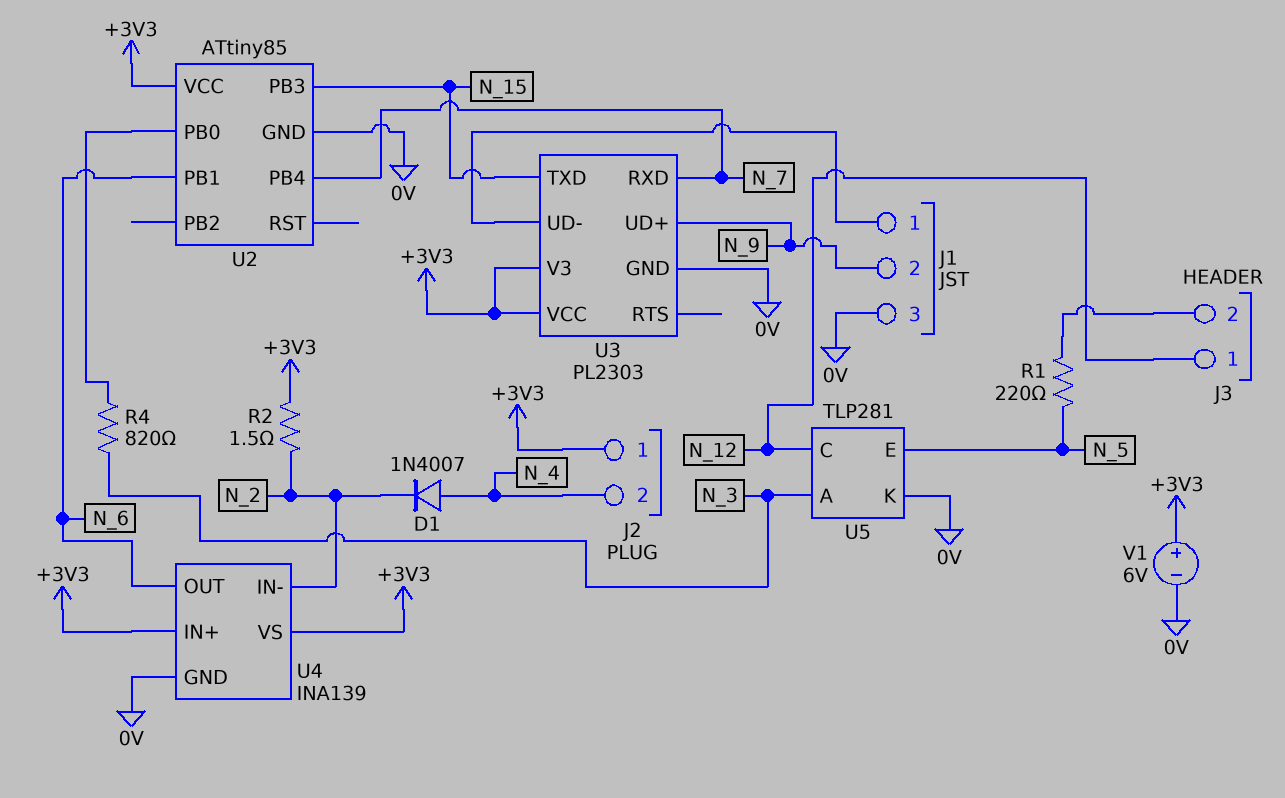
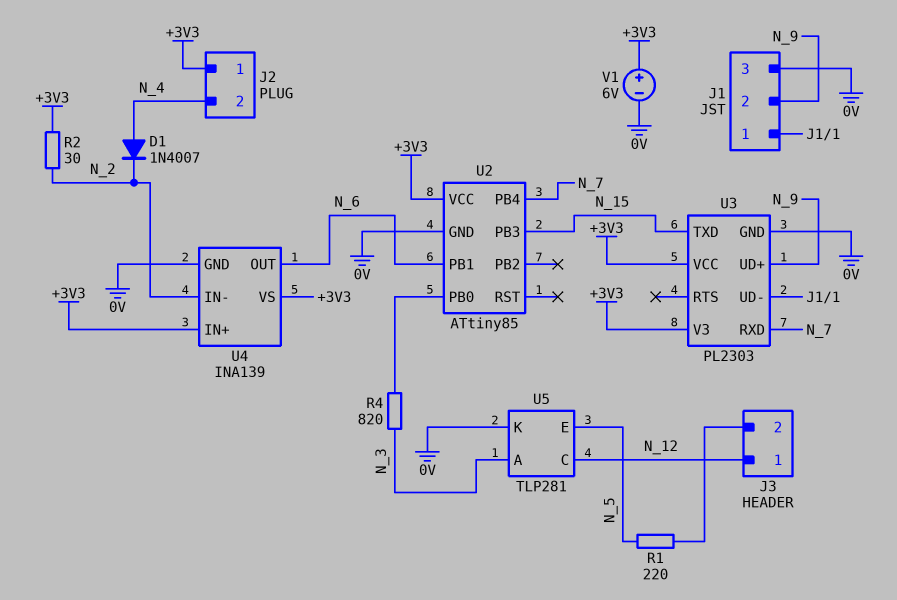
R2: 1.5 (+3V3, N_2) -> 30 (+3V3, N_2)

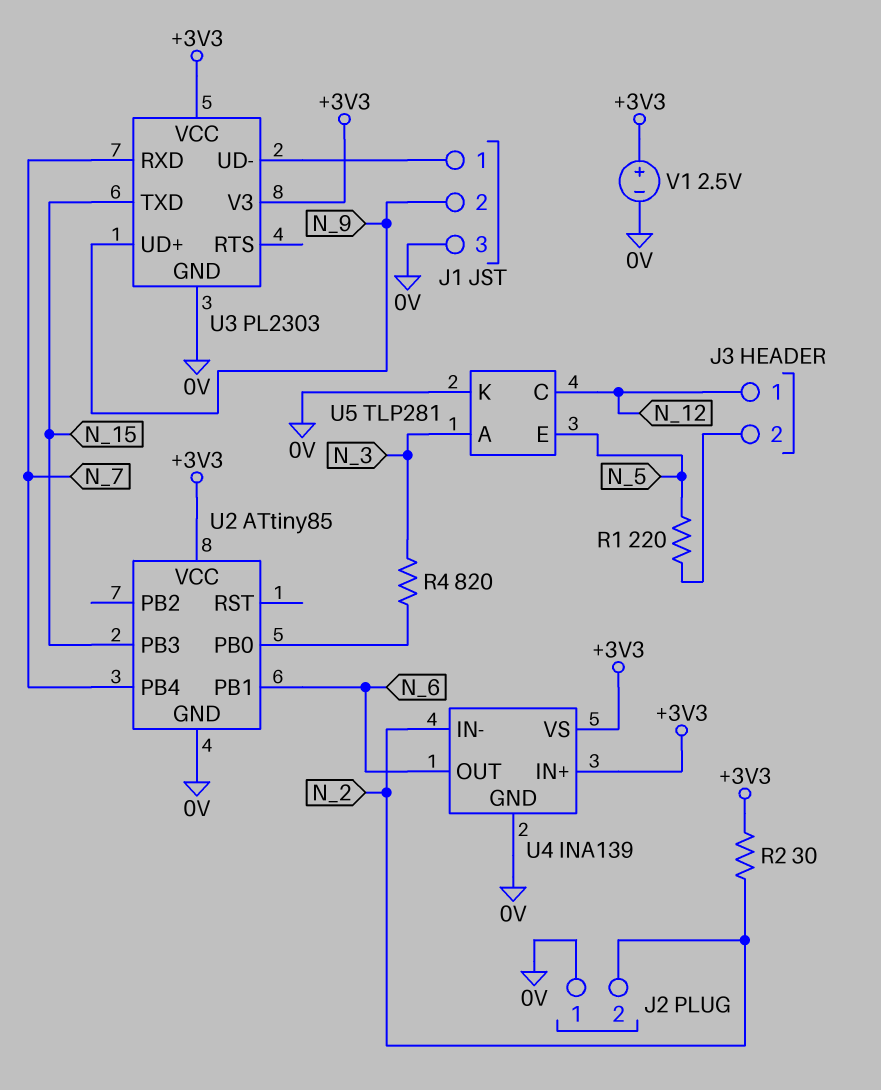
D1: diode 1N4007 (A N_4, K N_2) -> none
J2 pin 1: +3V3 -> 0V
J2 pin 2: N_4 -> N_2
V1: 6V (plus +3V3, minus 0V) -> 2.5V (plus +3V3, minus 0V)

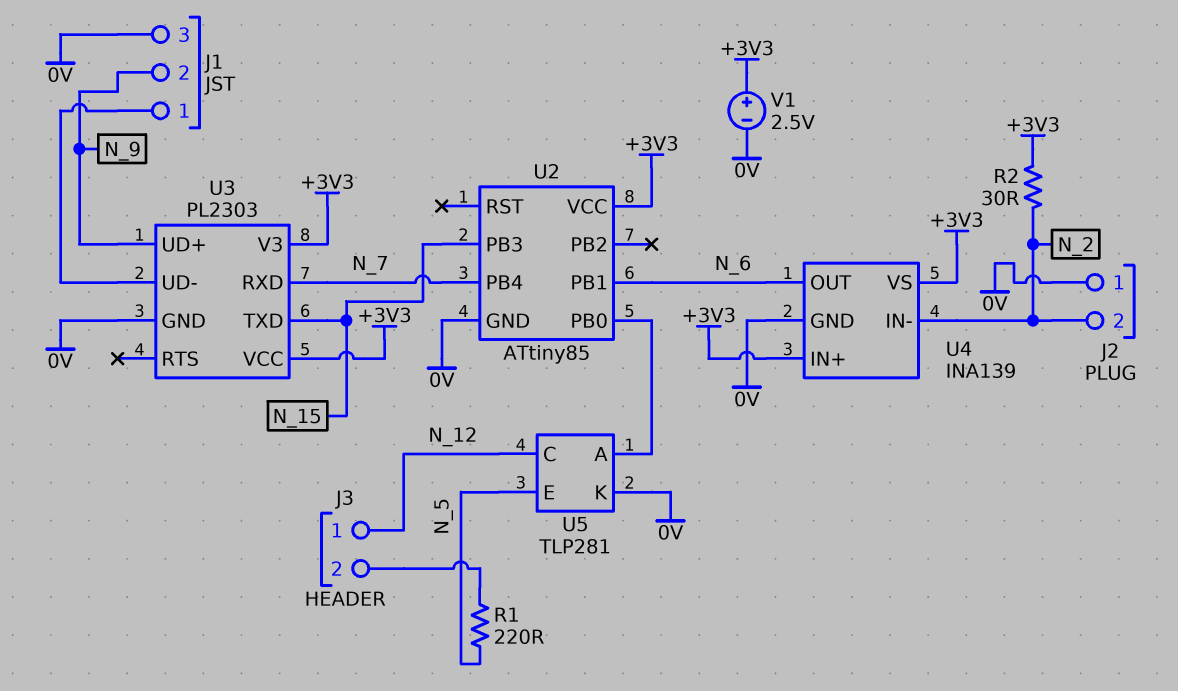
R4: 820 (N_3, U2/PB0) -> none
U5 pin A: N_3 -> U2/PB0

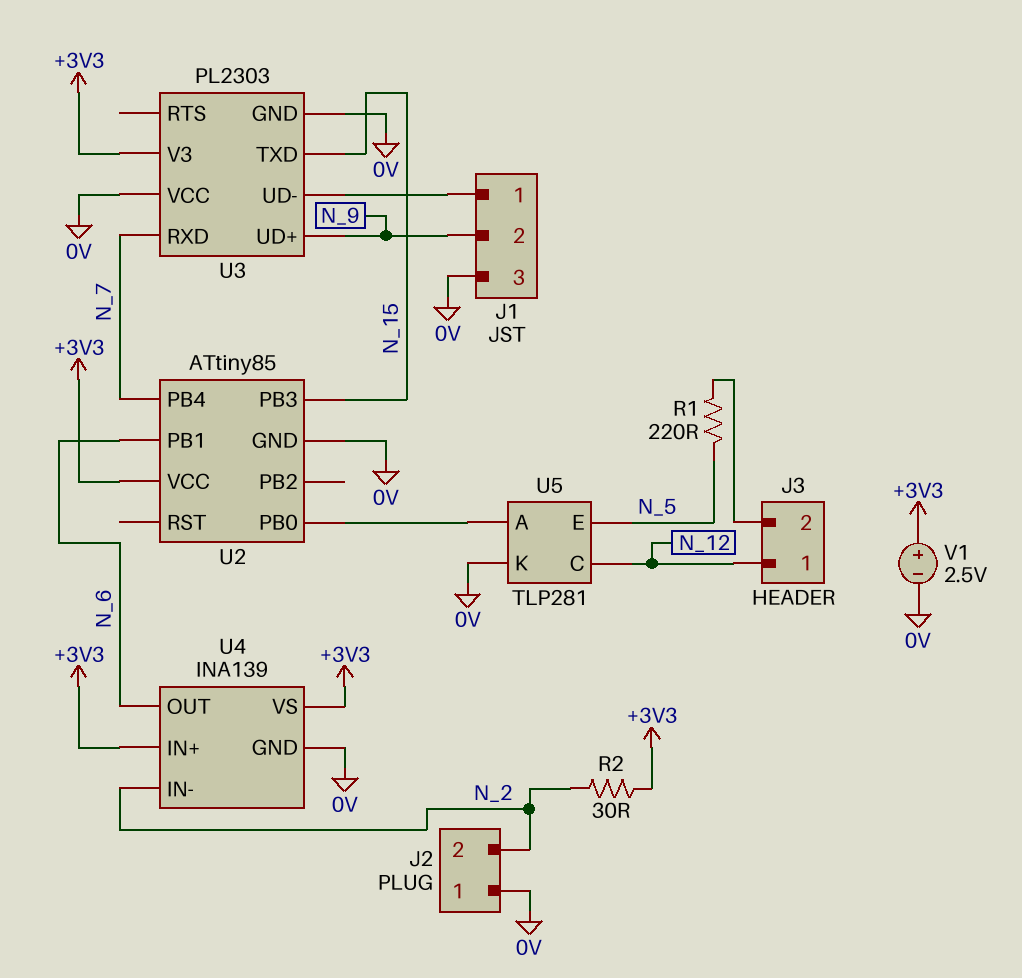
U3 pin VCC: +3V3 -> 0V

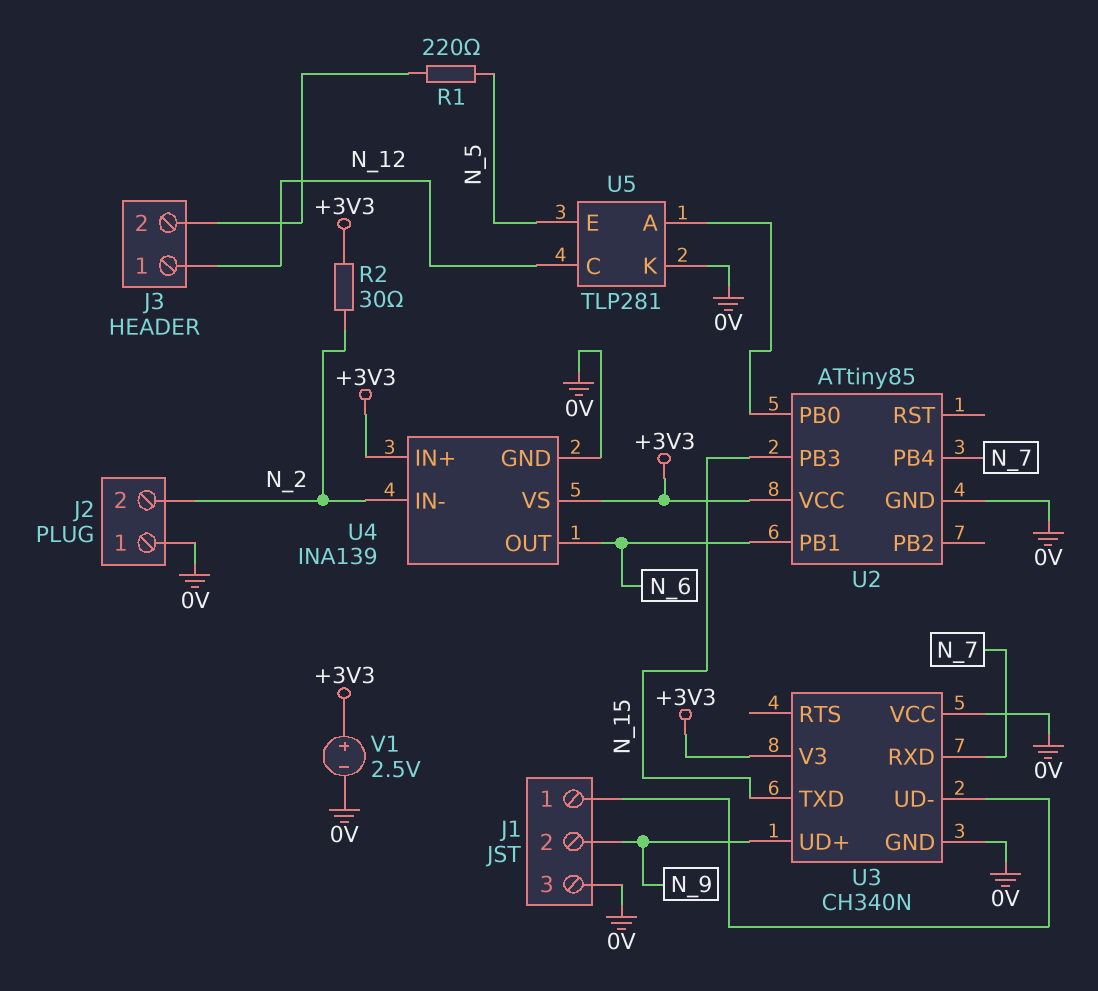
U3: PL2303 -> CH340N

